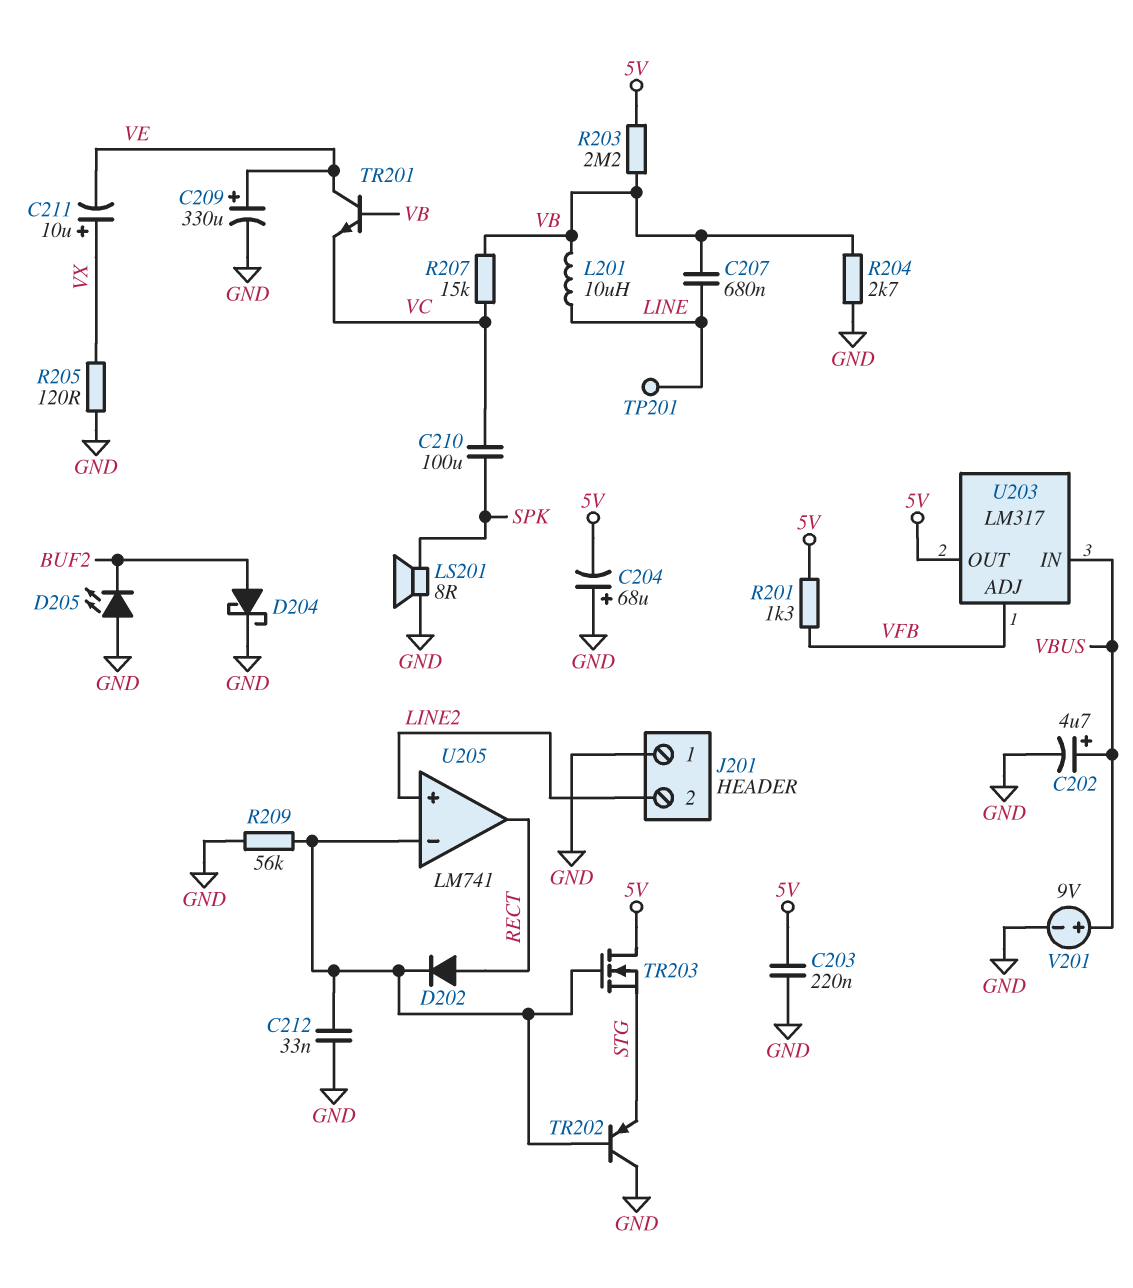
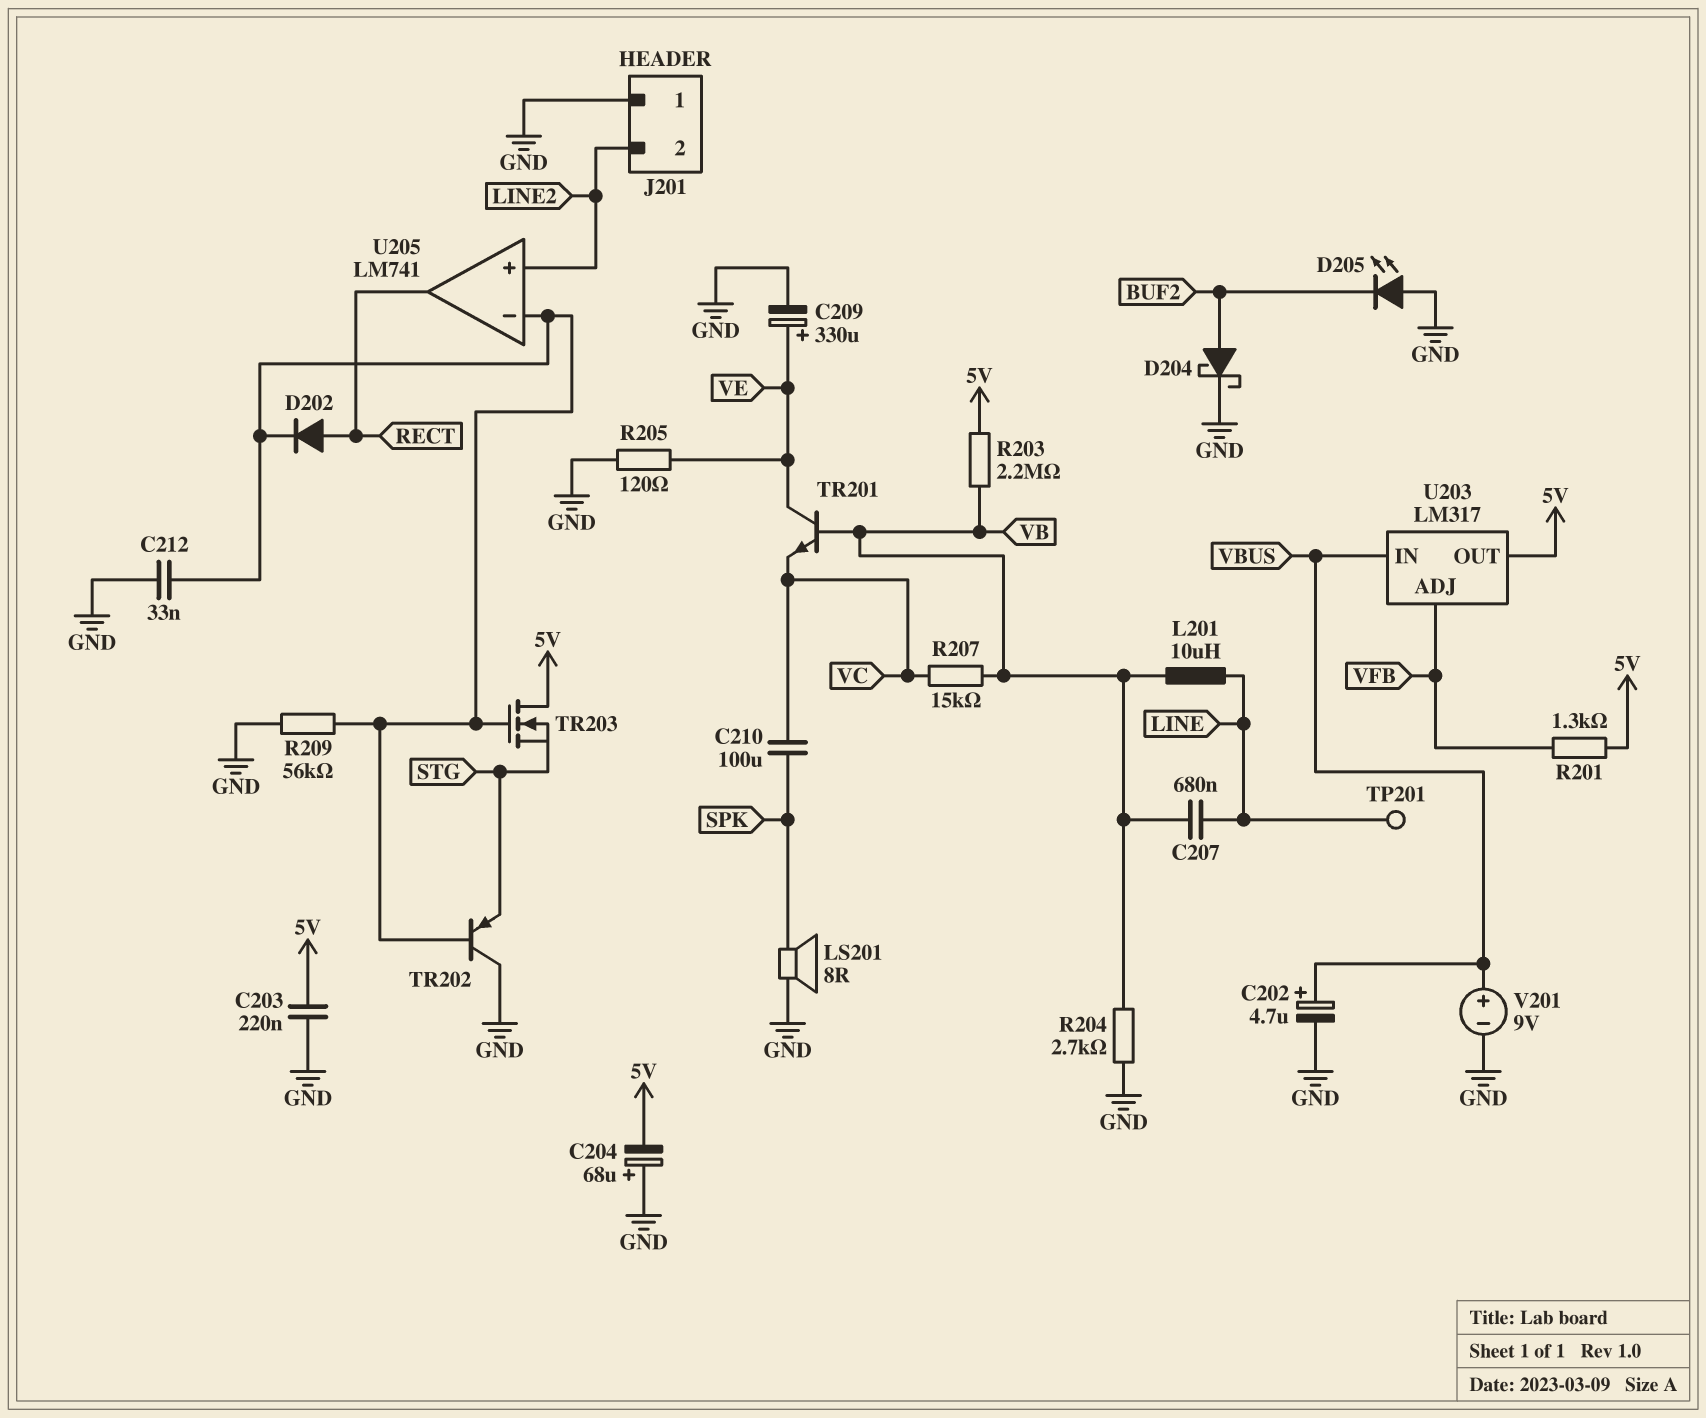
C211: 10uF (plus VX, minus VE) -> none
R205: 120 (GND, VX) -> 120 (GND, VE)

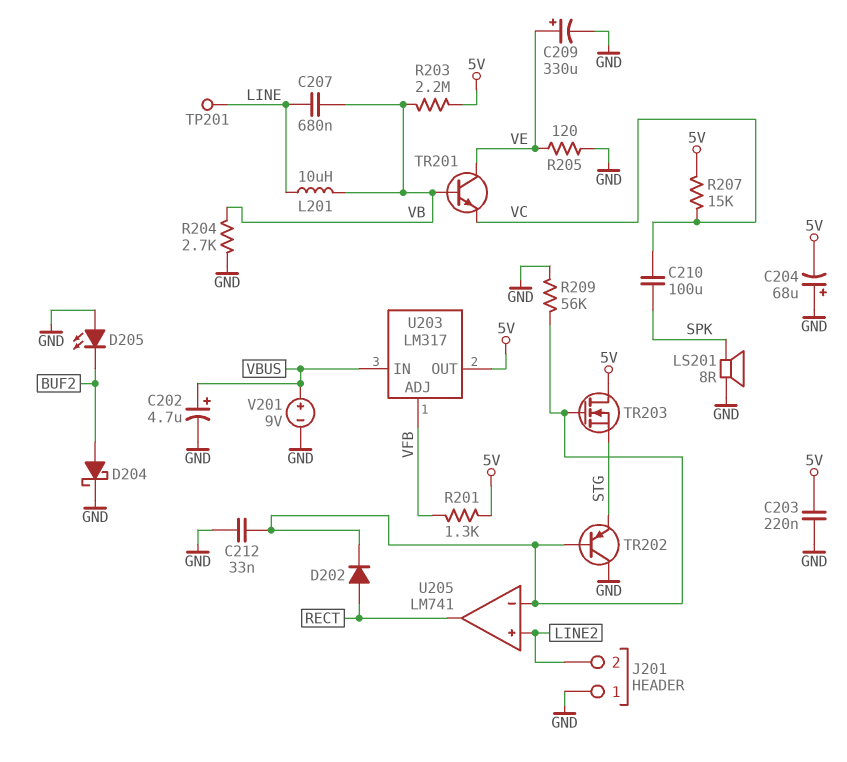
R207: 15k (VB, VC) -> 15k (5V, VC)

